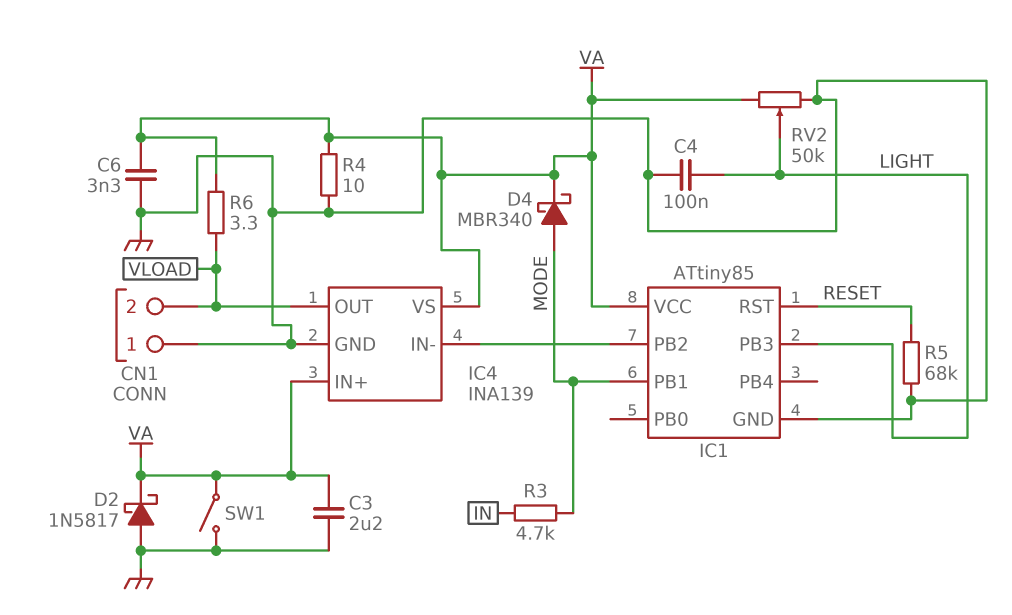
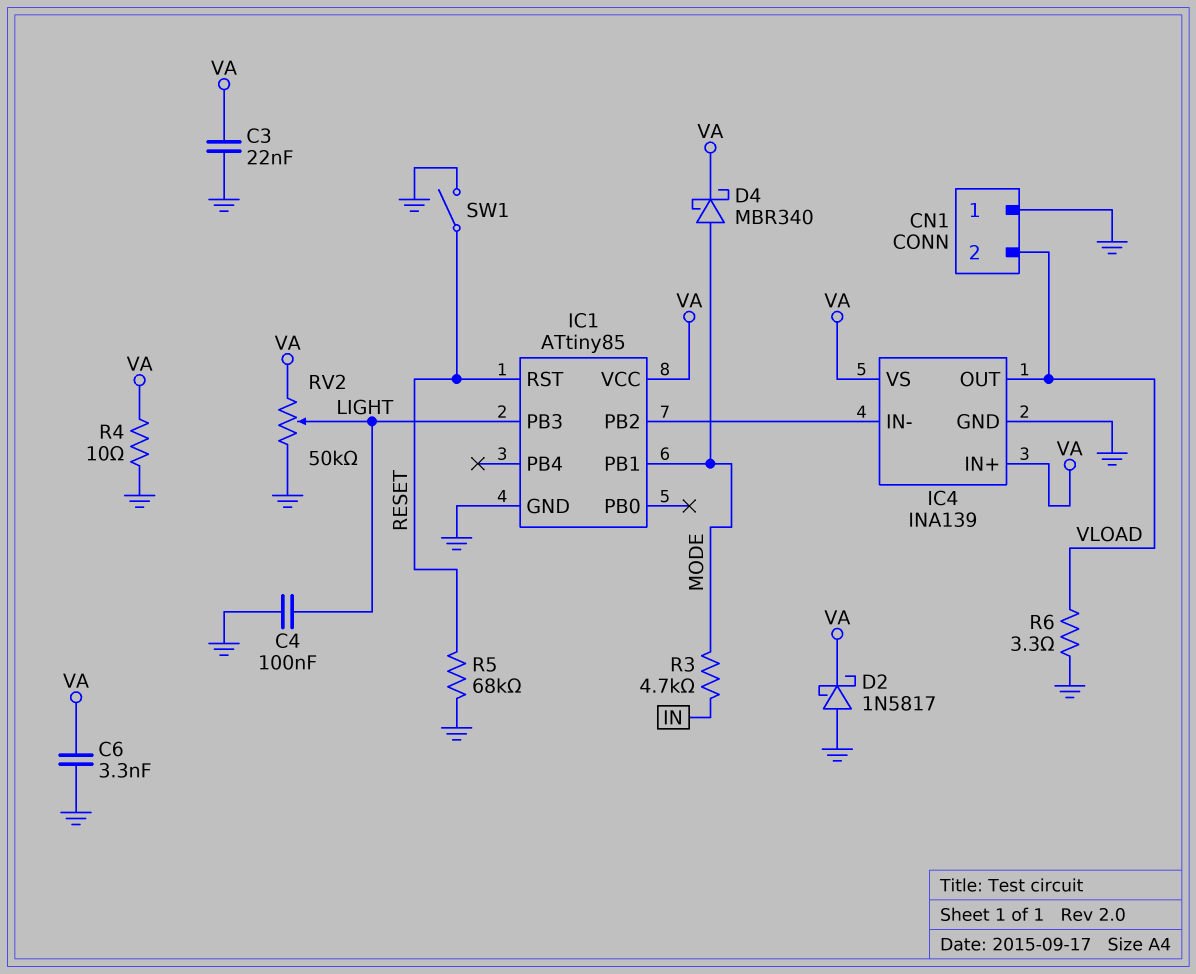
C3: 2.2uF (GND, VA) -> 22nF (GND, VA)
R6: 3.3 (VA, VLOAD) -> 3.3 (GND, VLOAD)
SW1: switch (GND, VA) -> switch (GND, RESET)

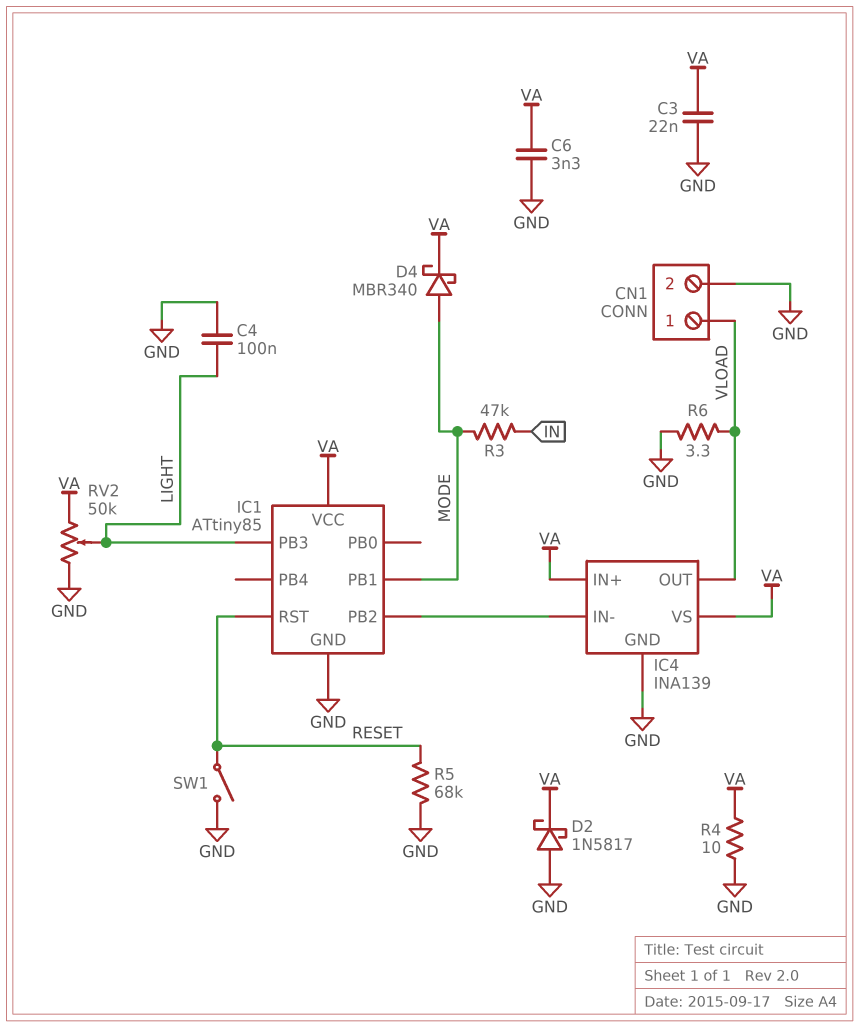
CN1 pin 1: GND -> VLOAD
CN1 pin 2: VLOAD -> GND
R3: 4.7k (IN, MODE) -> 47k (IN, MODE)

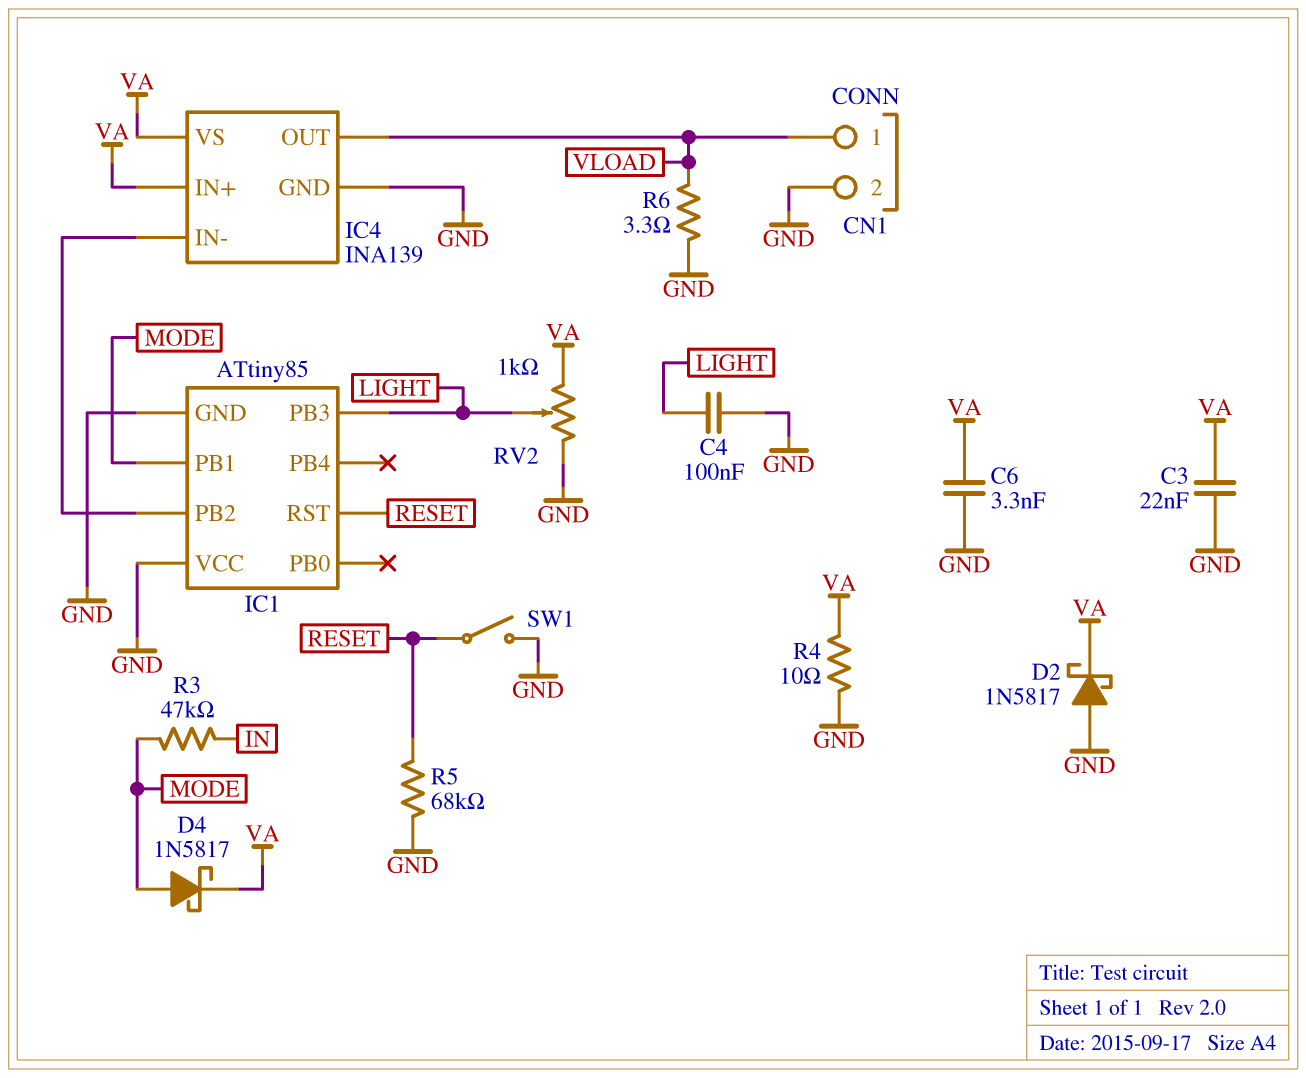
D4: schottky MBR340 (A MODE, K VA) -> schottky 1N5817 (A MODE, K VA)
IC1 pin VCC: VA -> GND
RV2: 50k (GND, VA, wiper LIGHT) -> 1k (GND, VA, wiper LIGHT)

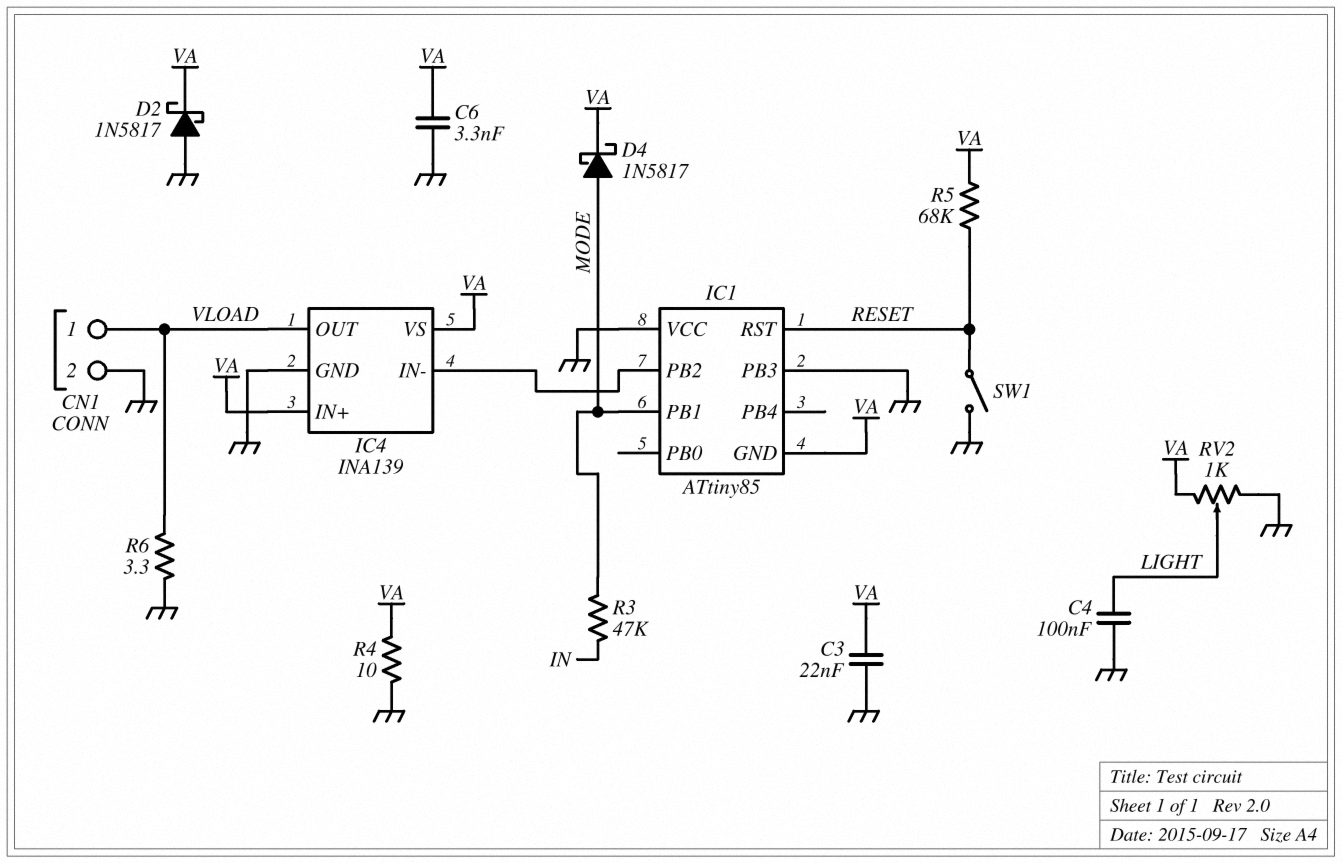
IC1 pin GND: GND -> VA
IC1 pin PB3: LIGHT -> GND
R5: 68k (GND, RESET) -> 68k (RESET, VA)

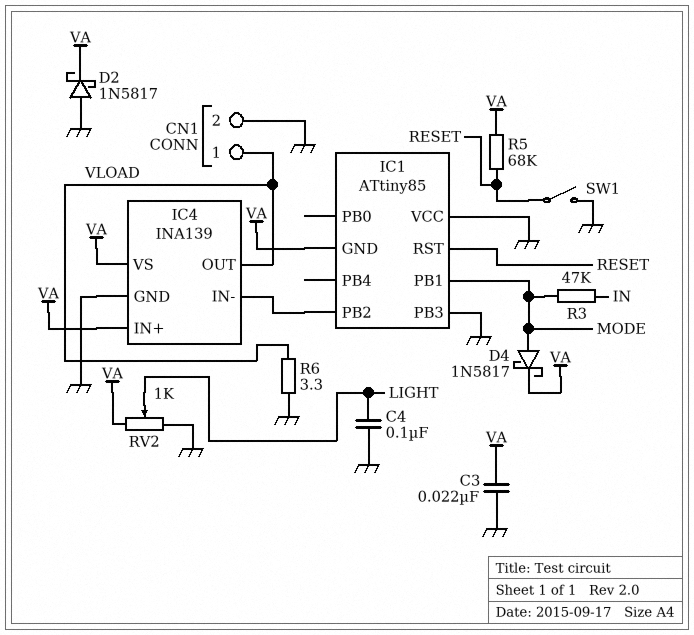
C6: 3.3nF (GND, VA) -> none
R4: 10 (GND, VA) -> none

